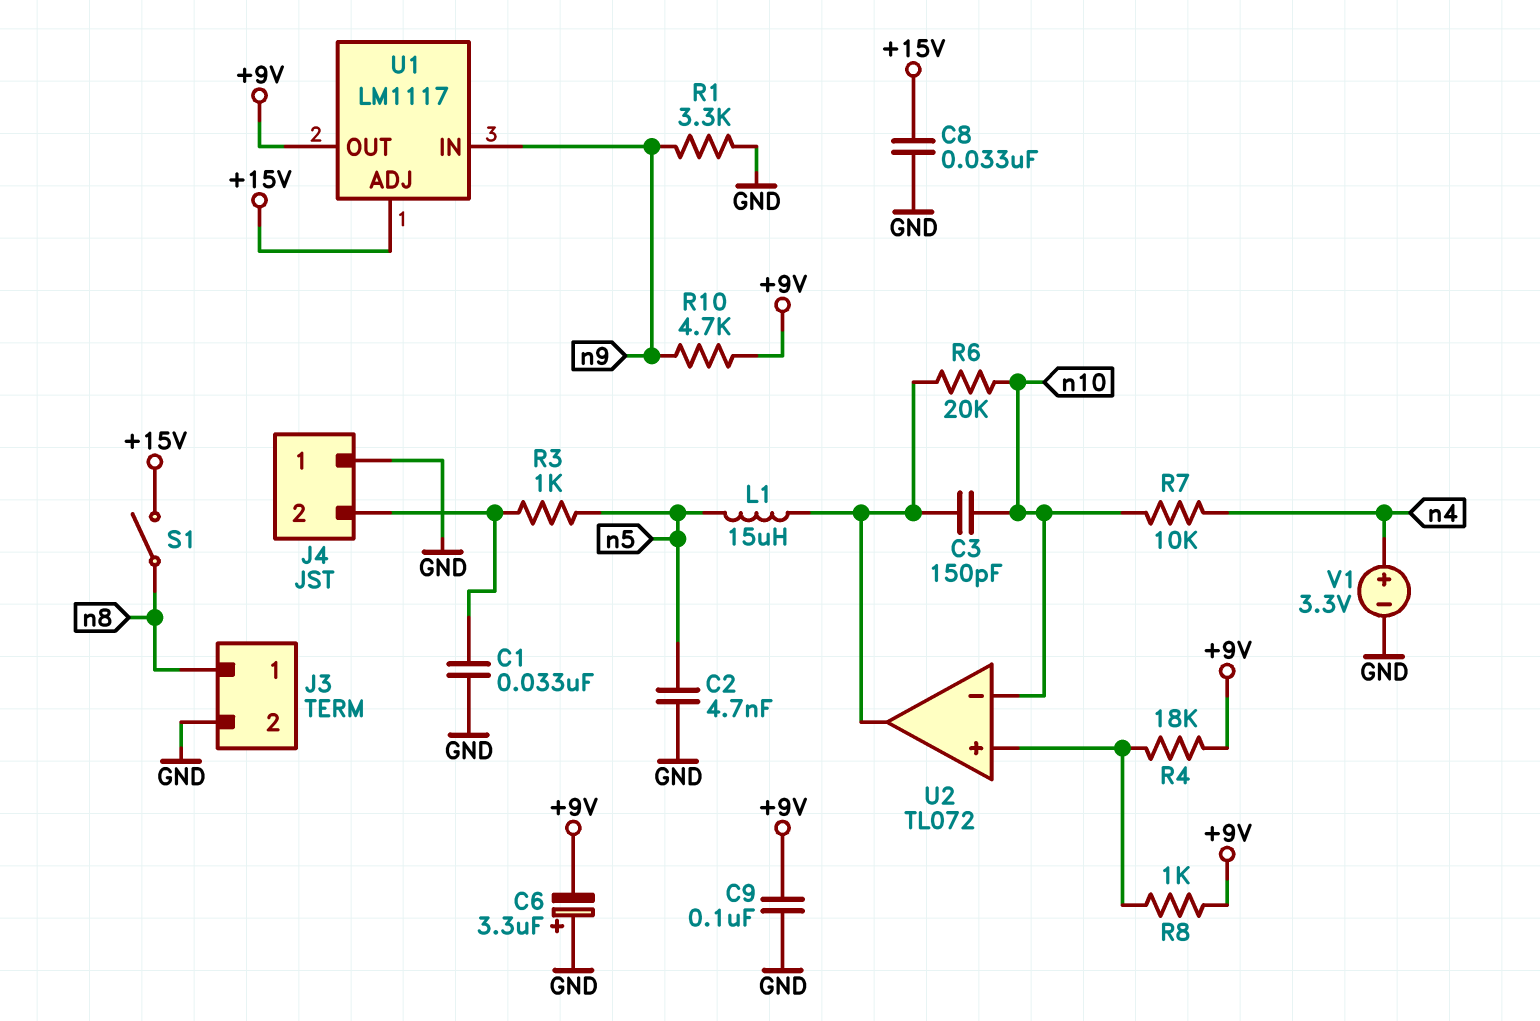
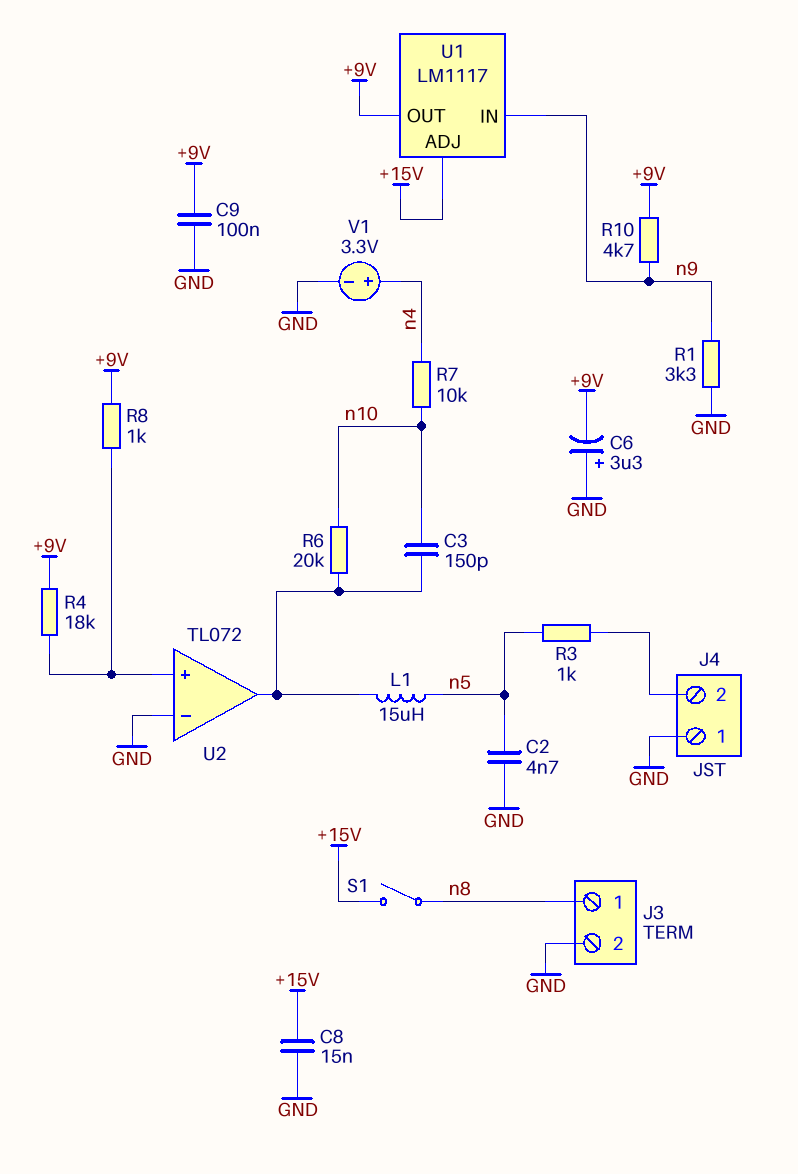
C1: 33nF (GND, J4/2) -> none
C8: 33nF (+15V, GND) -> 15nF (+15V, GND)
U2 pin in-: n10 -> GND

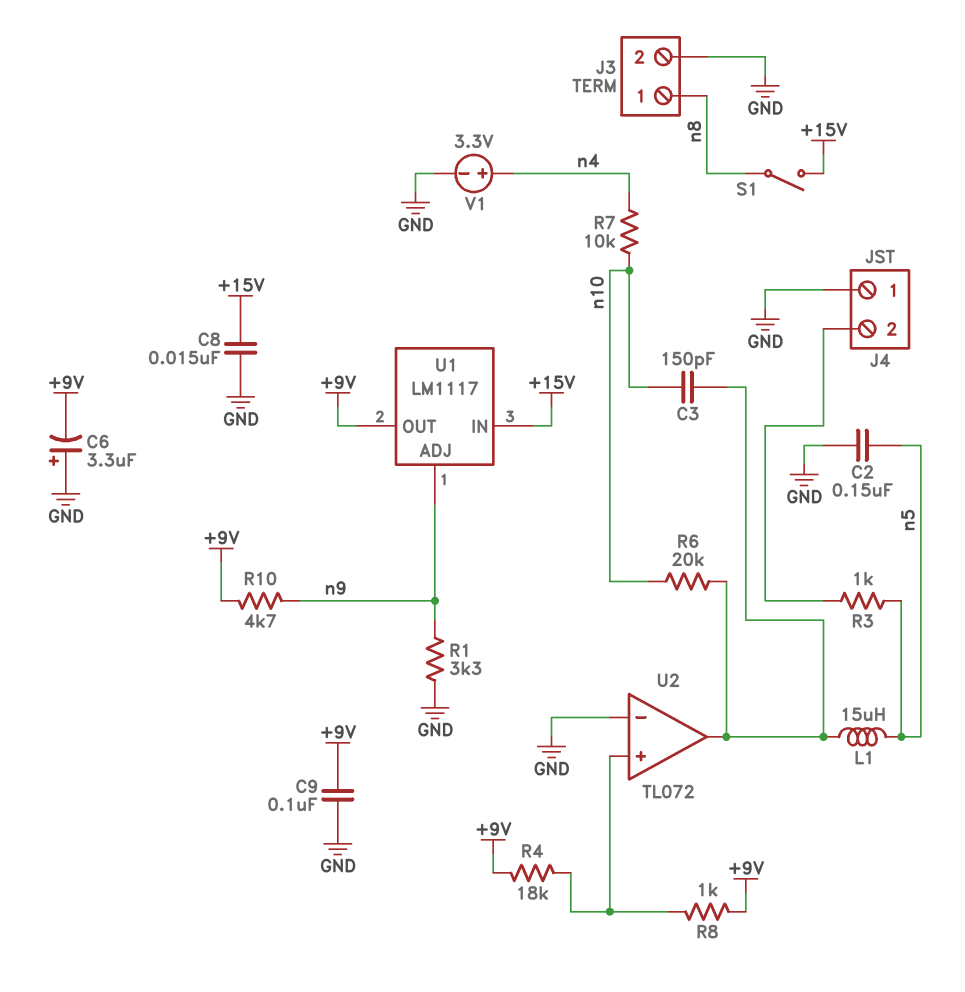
C2: 4.7nF (GND, n5) -> 150nF (GND, n5)
U1 pin ADJ: +15V -> n9
U1 pin IN: n9 -> +15V

